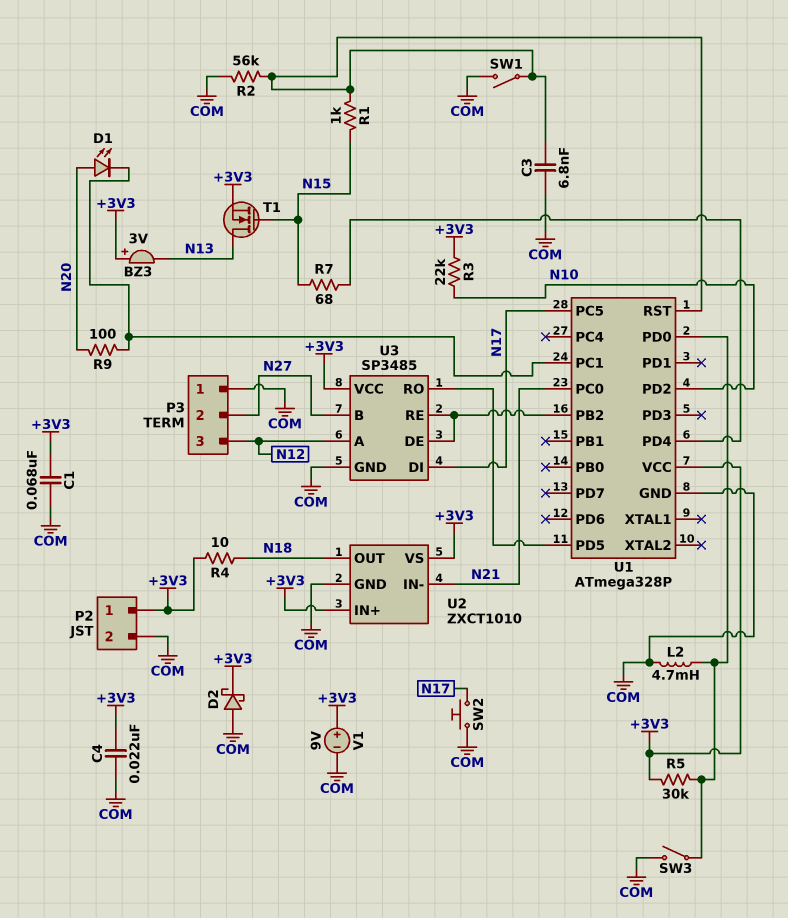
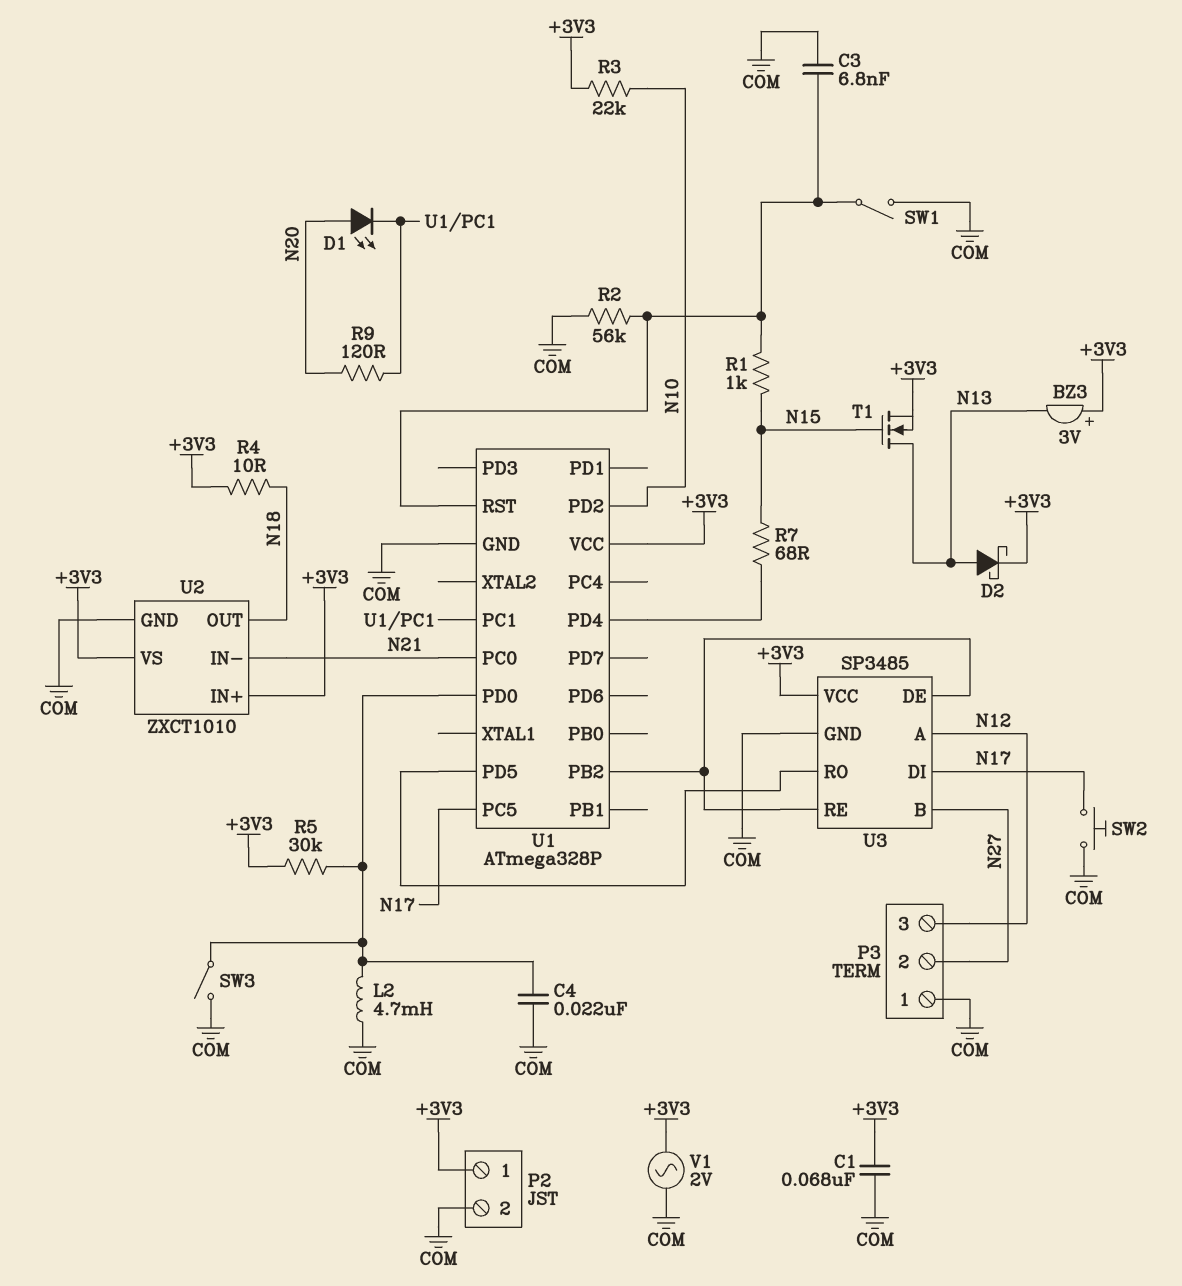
C4: 22nF (+3V3, COM) -> 22nF (COM, U1/PD0)
D2: schottky (A COM, K +3V3) -> schottky (A N13, K +3V3)
R9: 100 (N20, U1/PC1) -> 120 (N20, U1/PC1)
V1: 9V (plus +3V3, minus COM) -> AC 2V (+3V3, COM)

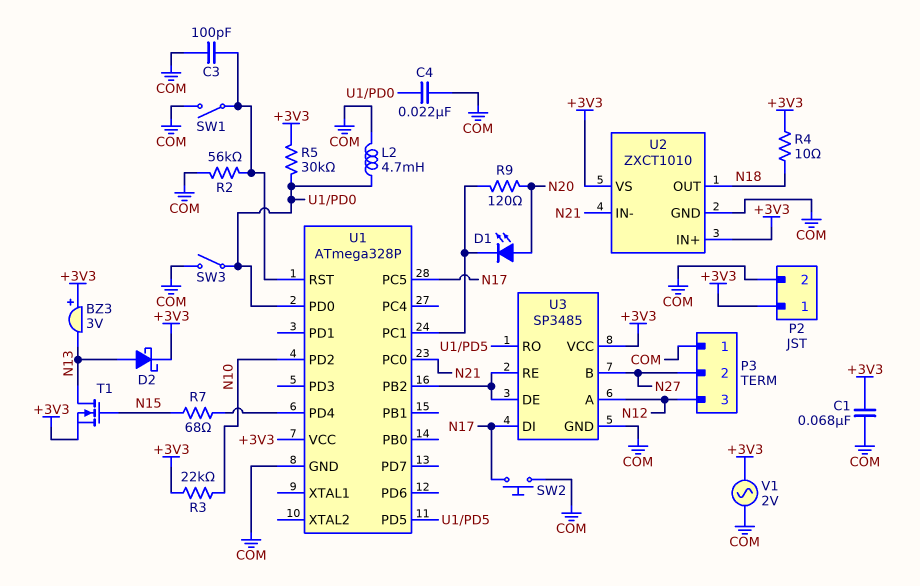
C3: 6.8nF (COM, U1/RST) -> 100pF (COM, U1/RST)
R1: 1k (N15, U1/RST) -> none

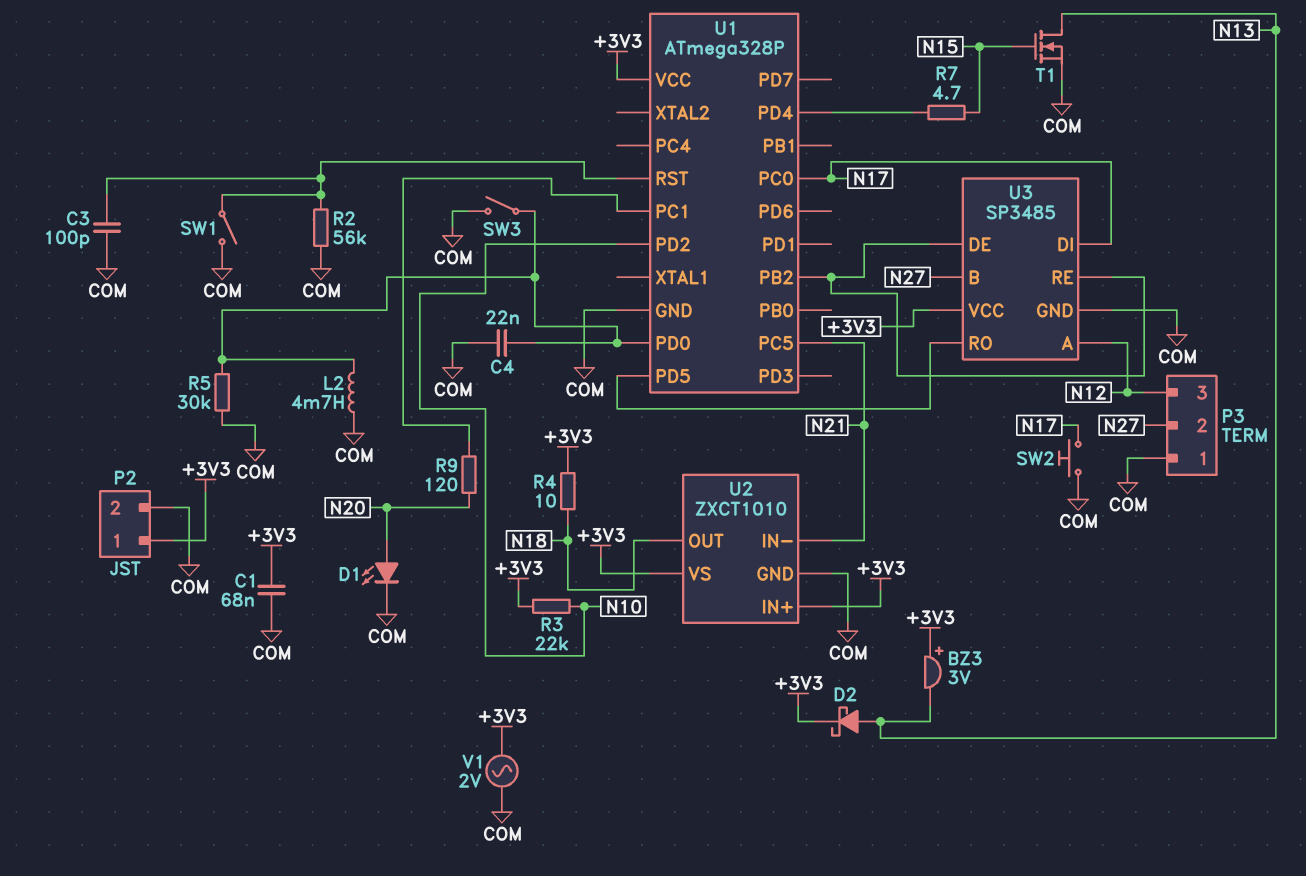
D1: LED (A N20, K U1/PC1) -> LED (A N20, K COM)
R5: 30k (+3V3, U1/PD0) -> 30k (COM, U1/PD0)
R7: 68 (N15, U1/PD4) -> 4.7 (N15, U1/PD4)
T1: NMOS (G N15, D N13, S +3V3) -> NMOS (G N15, D N13, S COM)
U1 pin PC0: N21 -> N17
U1 pin PC5: N17 -> N21

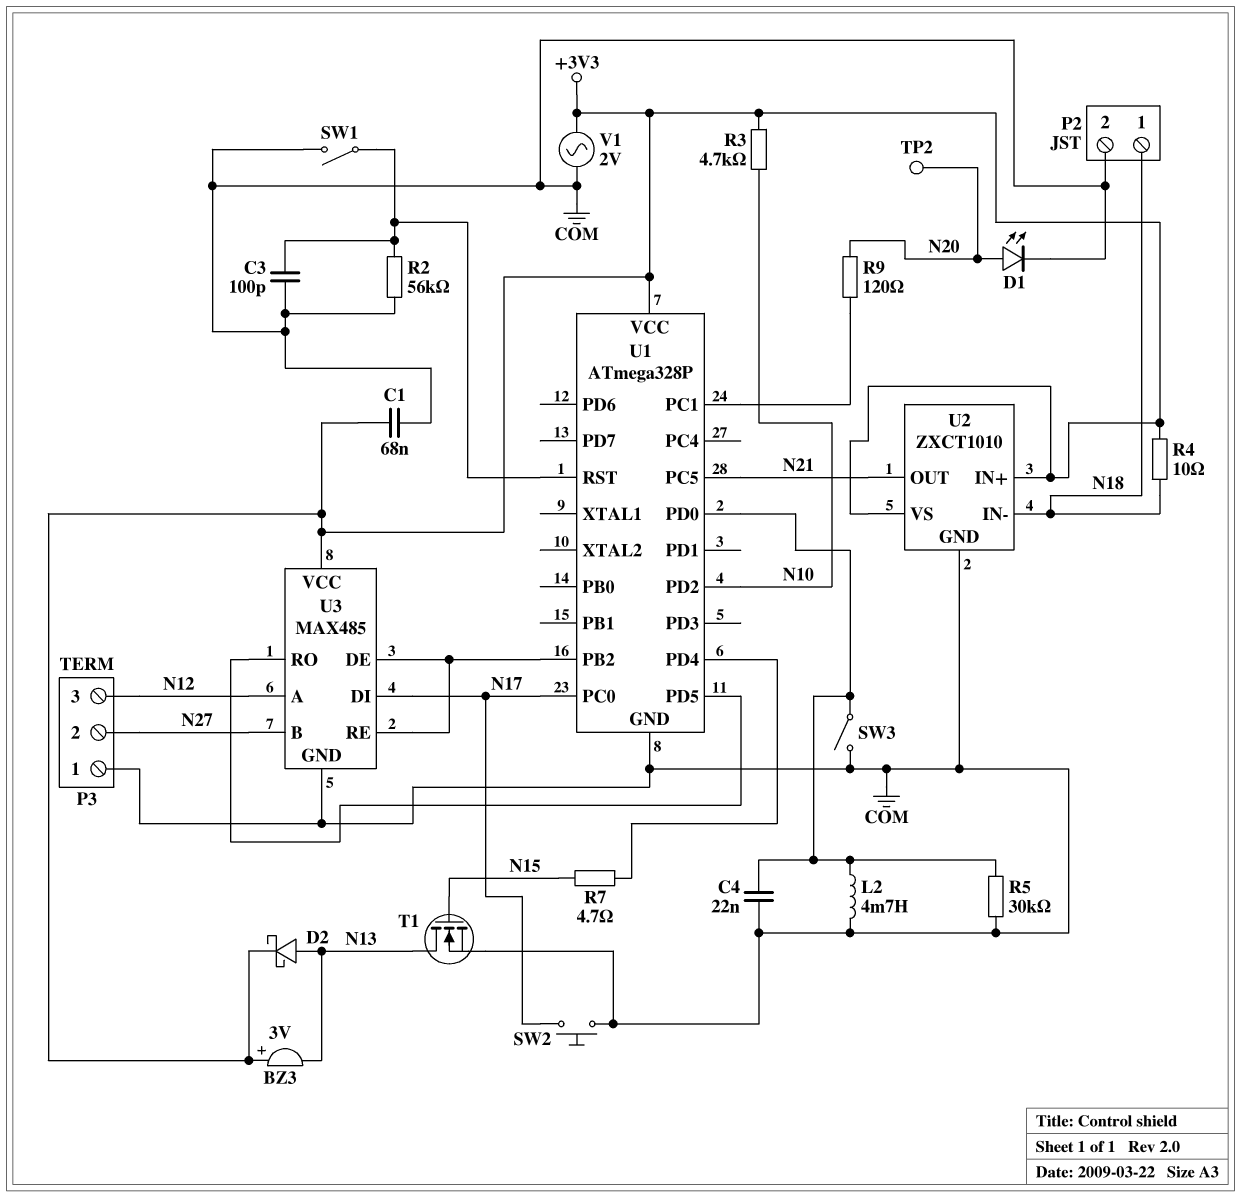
P2 pin 1: +3V3 -> N18
R3: 22k (+3V3, N10) -> 4.7k (+3V3, N10)
TP2: none -> test point (N20)
U2 pin IN-: N21 -> N18
U2 pin OUT: N18 -> N21
U3: SP3485 -> MAX485

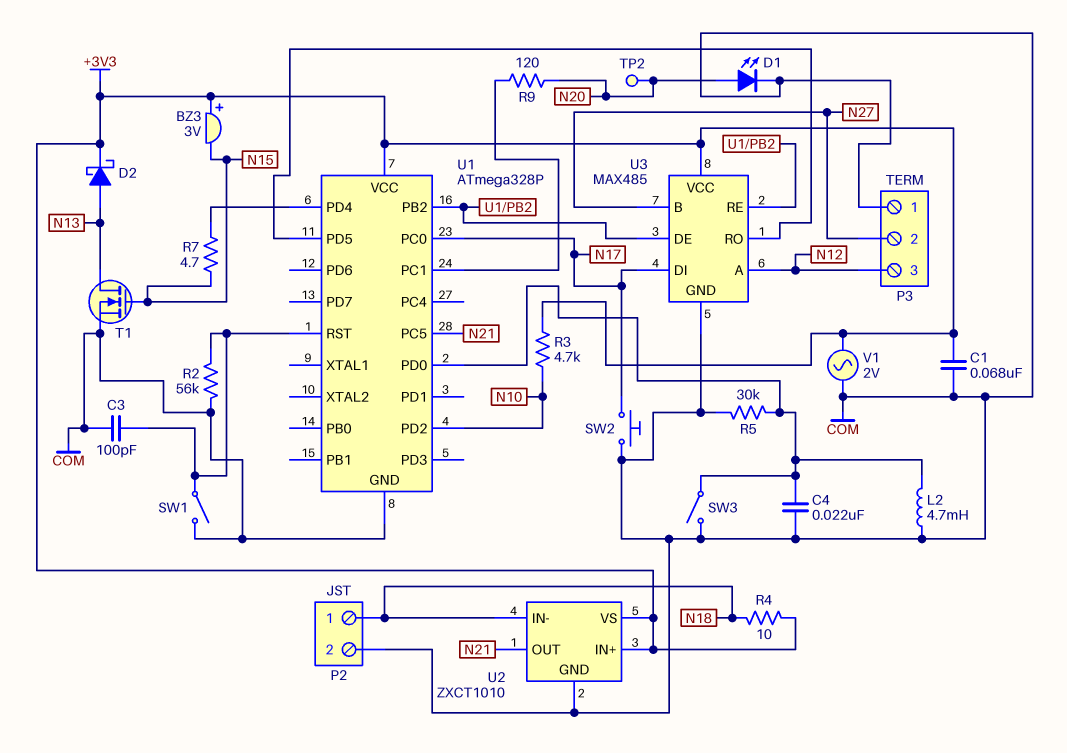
BZ3: buzzer 3V (plus +3V3, minus N13) -> buzzer 3V (plus +3V3, minus N15)

